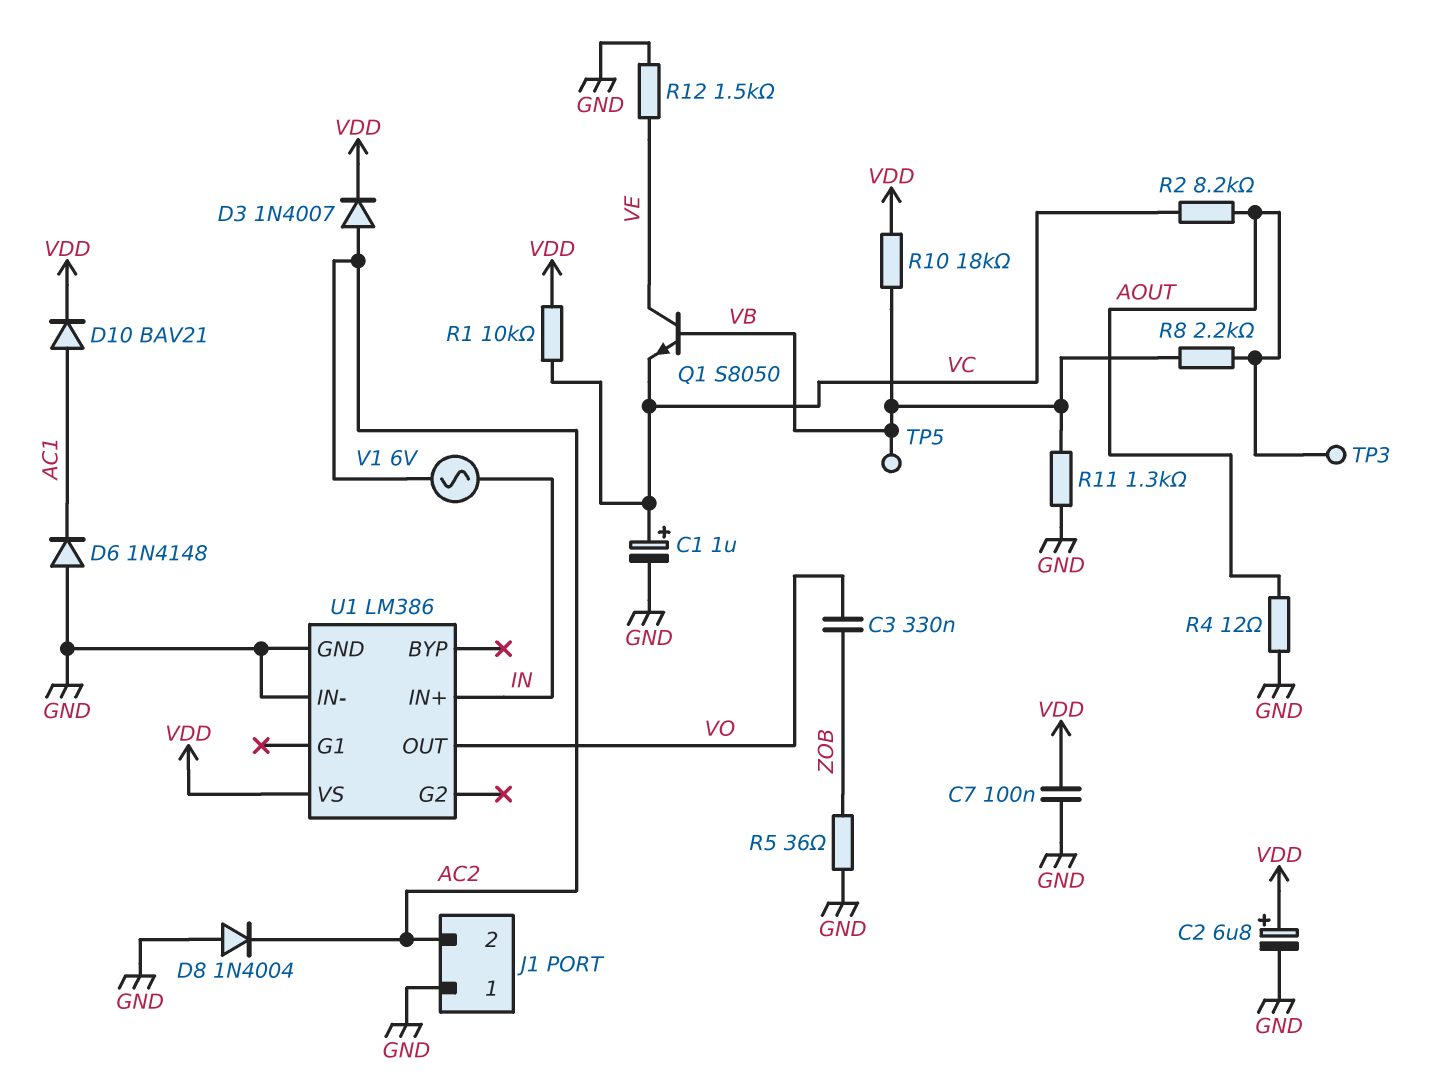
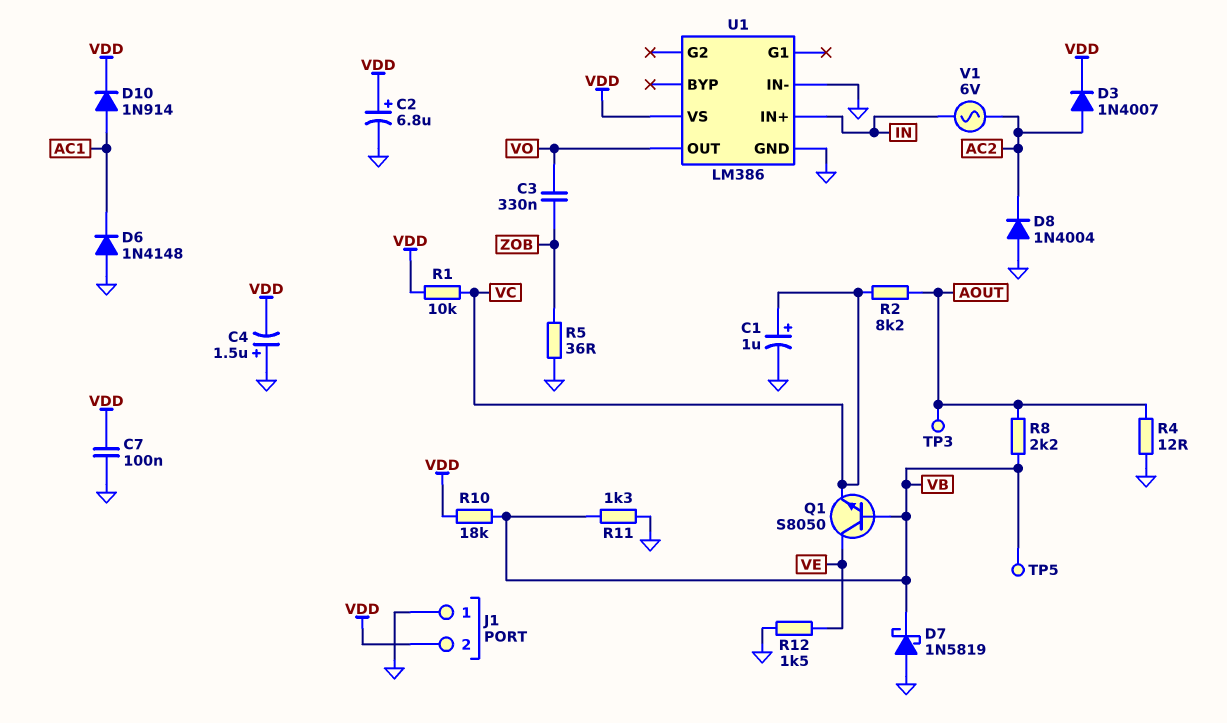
C4: none -> 1.5uF (plus GND, minus VDD)
D7: none -> schottky 1N5819 (A GND, K VB)
D10: diode BAV21 (A AC1, K VDD) -> diode 1N914 (A AC1, K VDD)
J1 pin 2: AC2 -> VDD

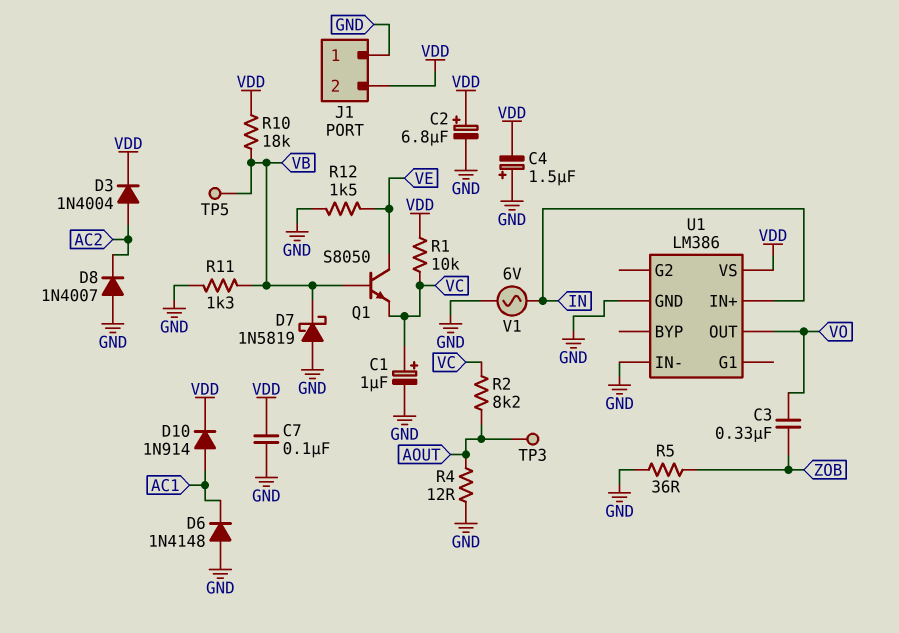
D3: diode 1N4007 (A AC2, K VDD) -> diode 1N4004 (A AC2, K VDD)
D8: diode 1N4004 (A GND, K AC2) -> diode 1N4007 (A GND, K AC2)
R8: 2.2k (AOUT, VB) -> none
V1: AC 6V (AC2, IN) -> AC 6V (GND, IN)

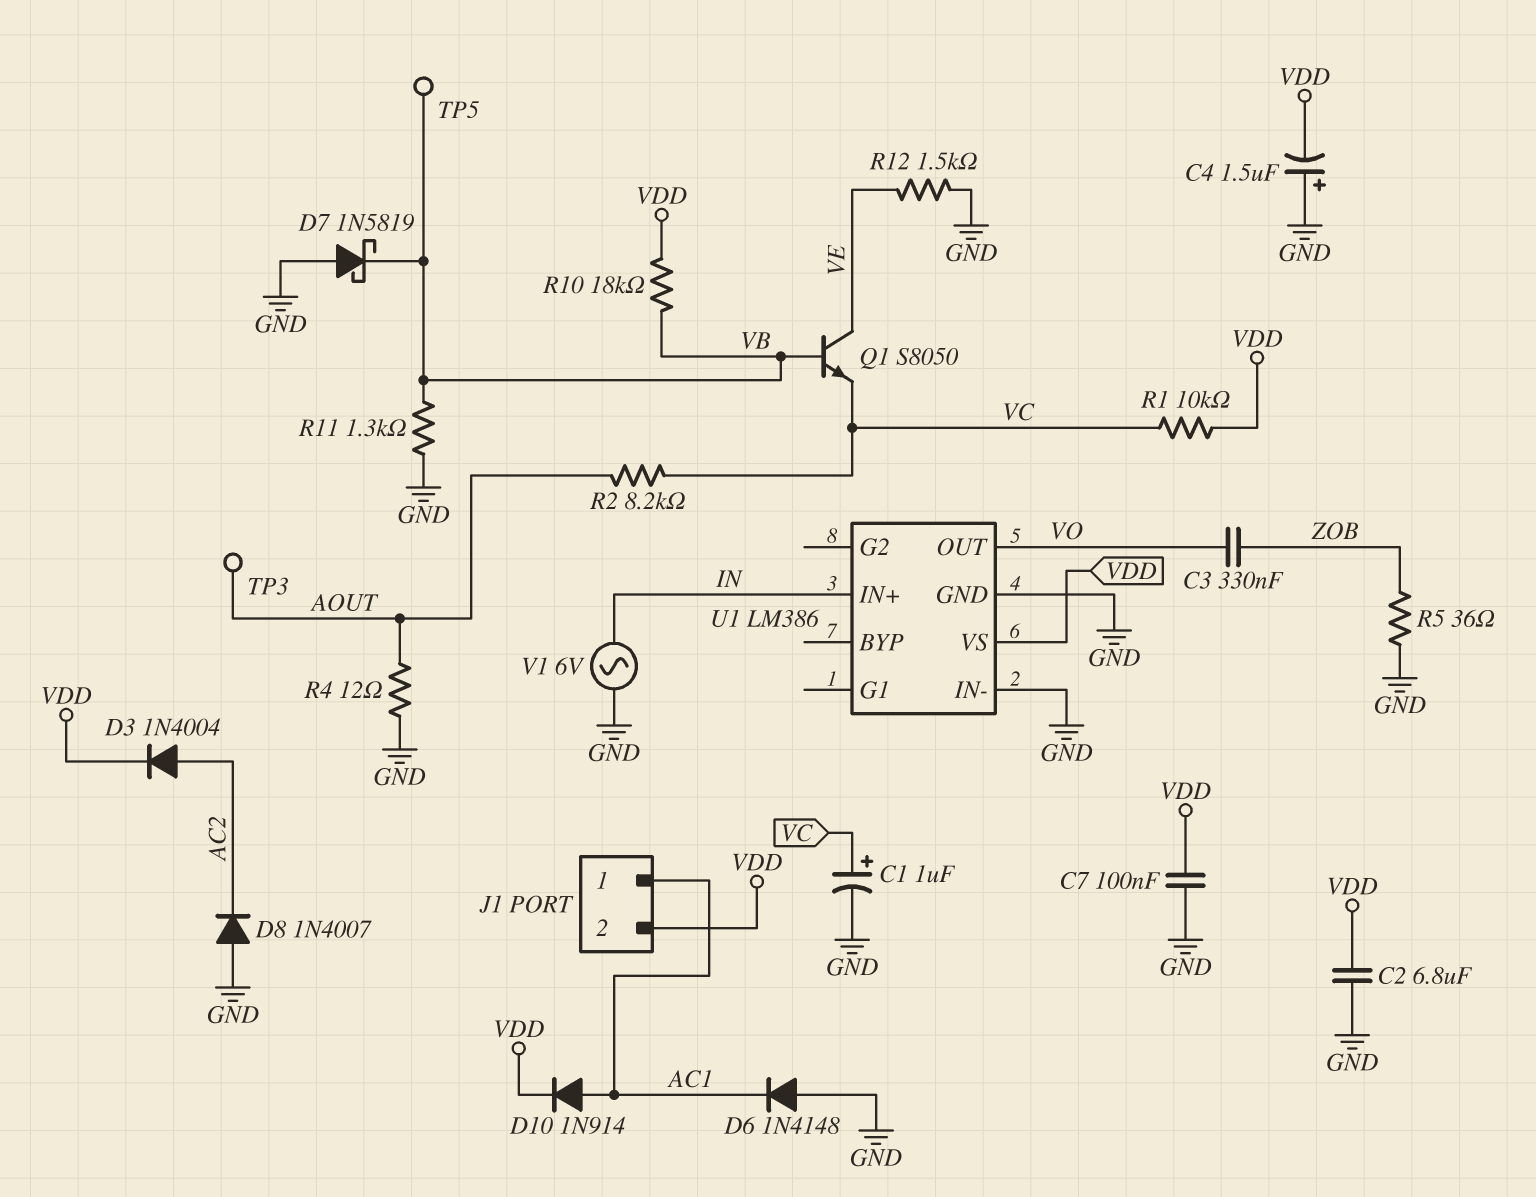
C2: 6.8uF (plus VDD, minus GND) -> 6.8uF (GND, VDD)
J1 pin 1: GND -> AC1

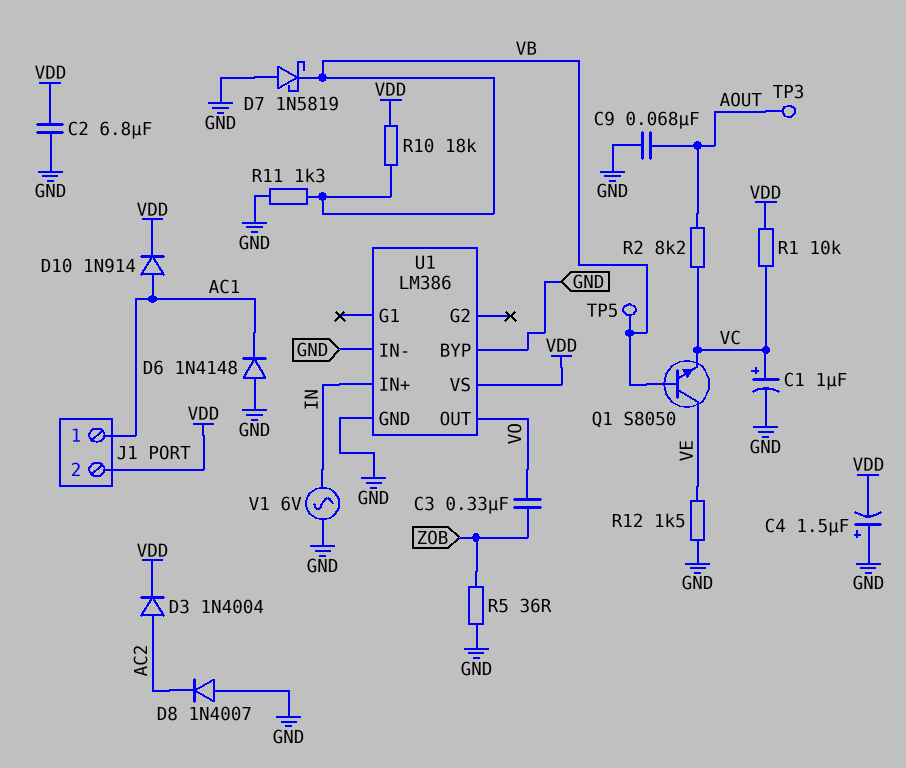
C7: 100nF (GND, VDD) -> none
C9: none -> 68nF (AOUT, GND)
R4: 12 (AOUT, GND) -> none
U1 pin BYP: none -> GND

